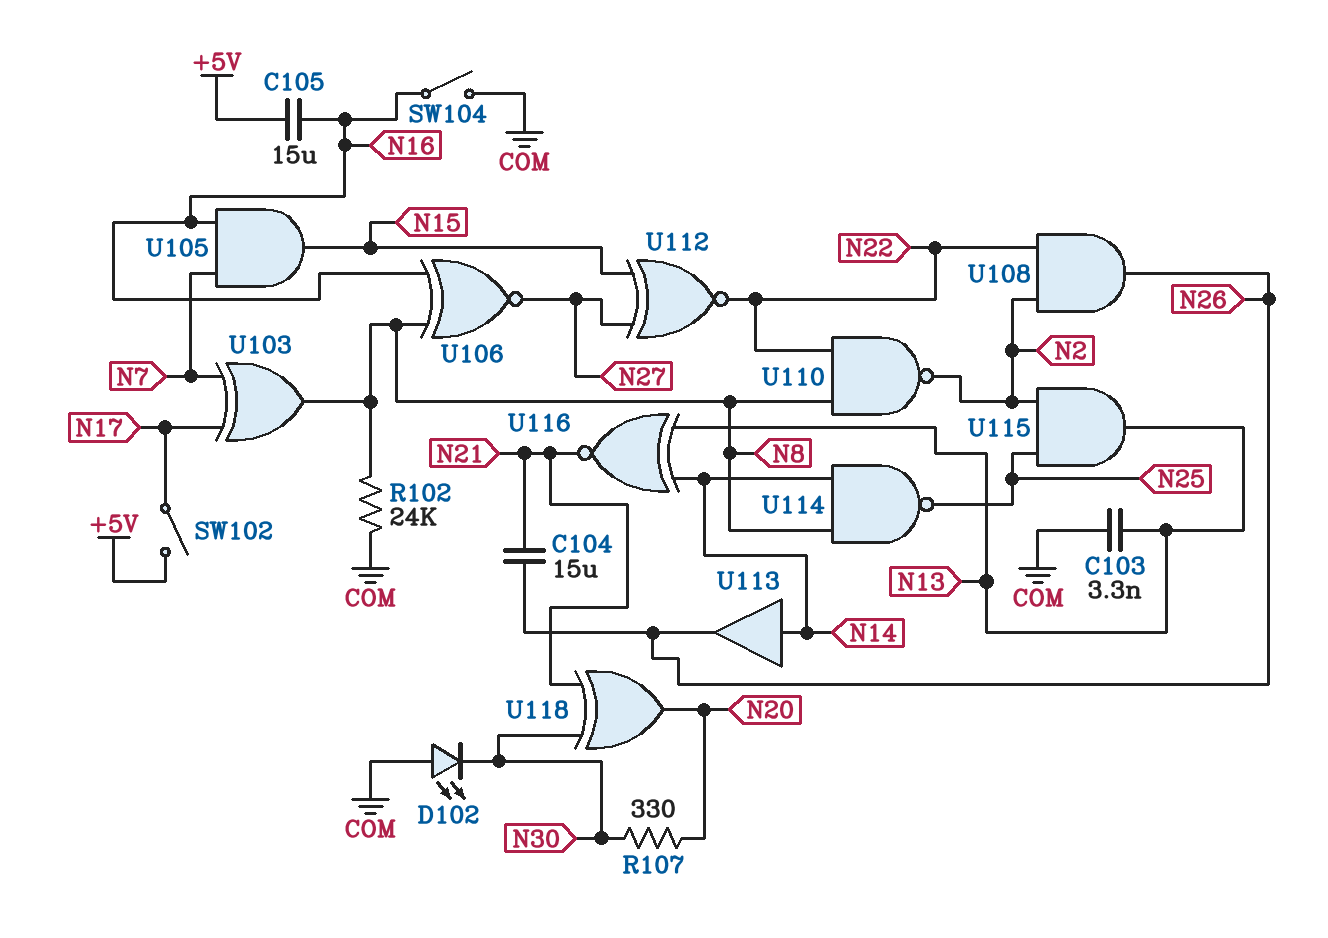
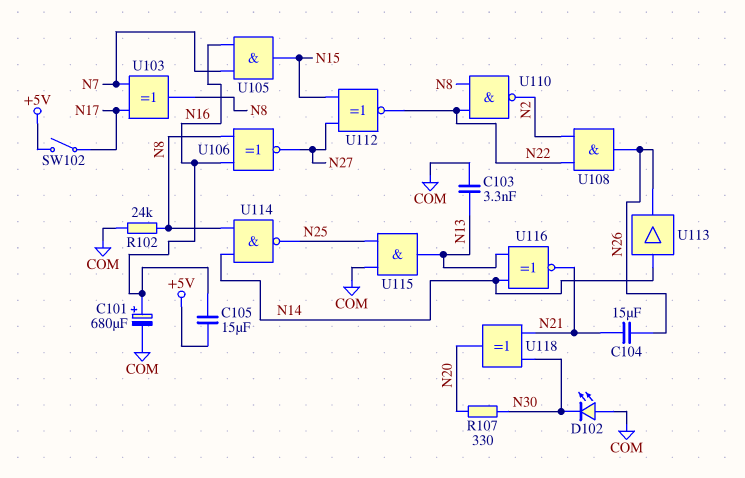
C101: none -> 680uF (plus N16, minus COM)
SW104: switch (COM, N16) -> none
U115: AND (in N2, in N25, out N13) -> AND (in COM, in N25, out N13)

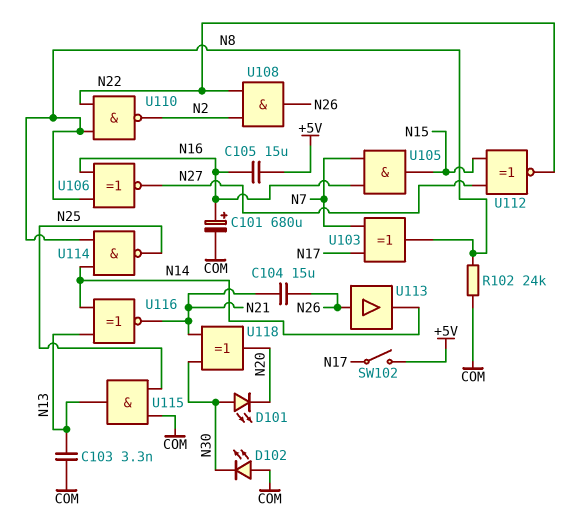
D101: none -> LED (A N30, K N20)
R107: 330 (N20, N30) -> none
U113: buffer (in N14, out N26) -> buffer (in N26, out N14)

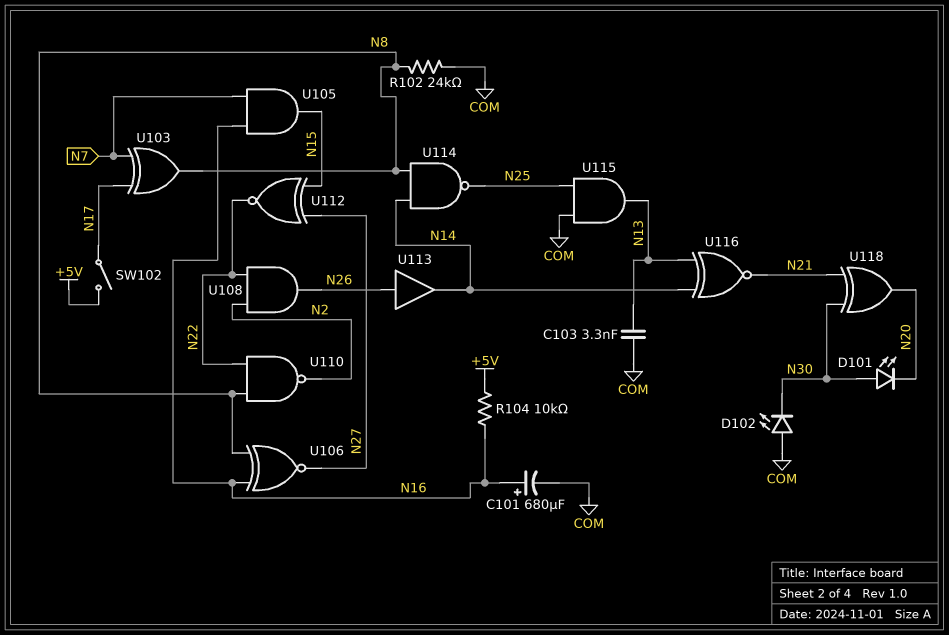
C104: 15uF (N21, N26) -> none
C105: 15uF (+5V, N16) -> none
R104: none -> 10k (+5V, N16)

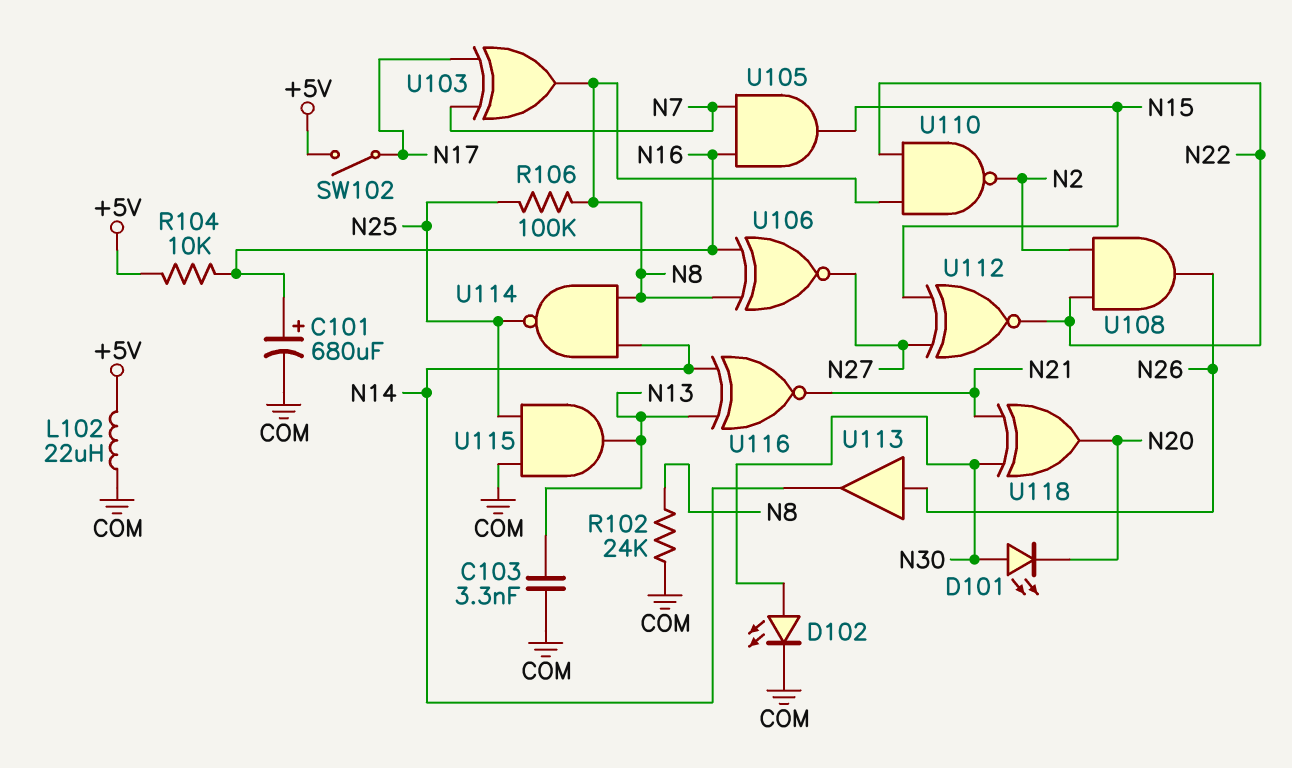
D102: LED (A COM, K N30) -> LED (A N30, K COM)
L102: none -> 22uH (+5V, COM)
R106: none -> 100k (N8, N25)

